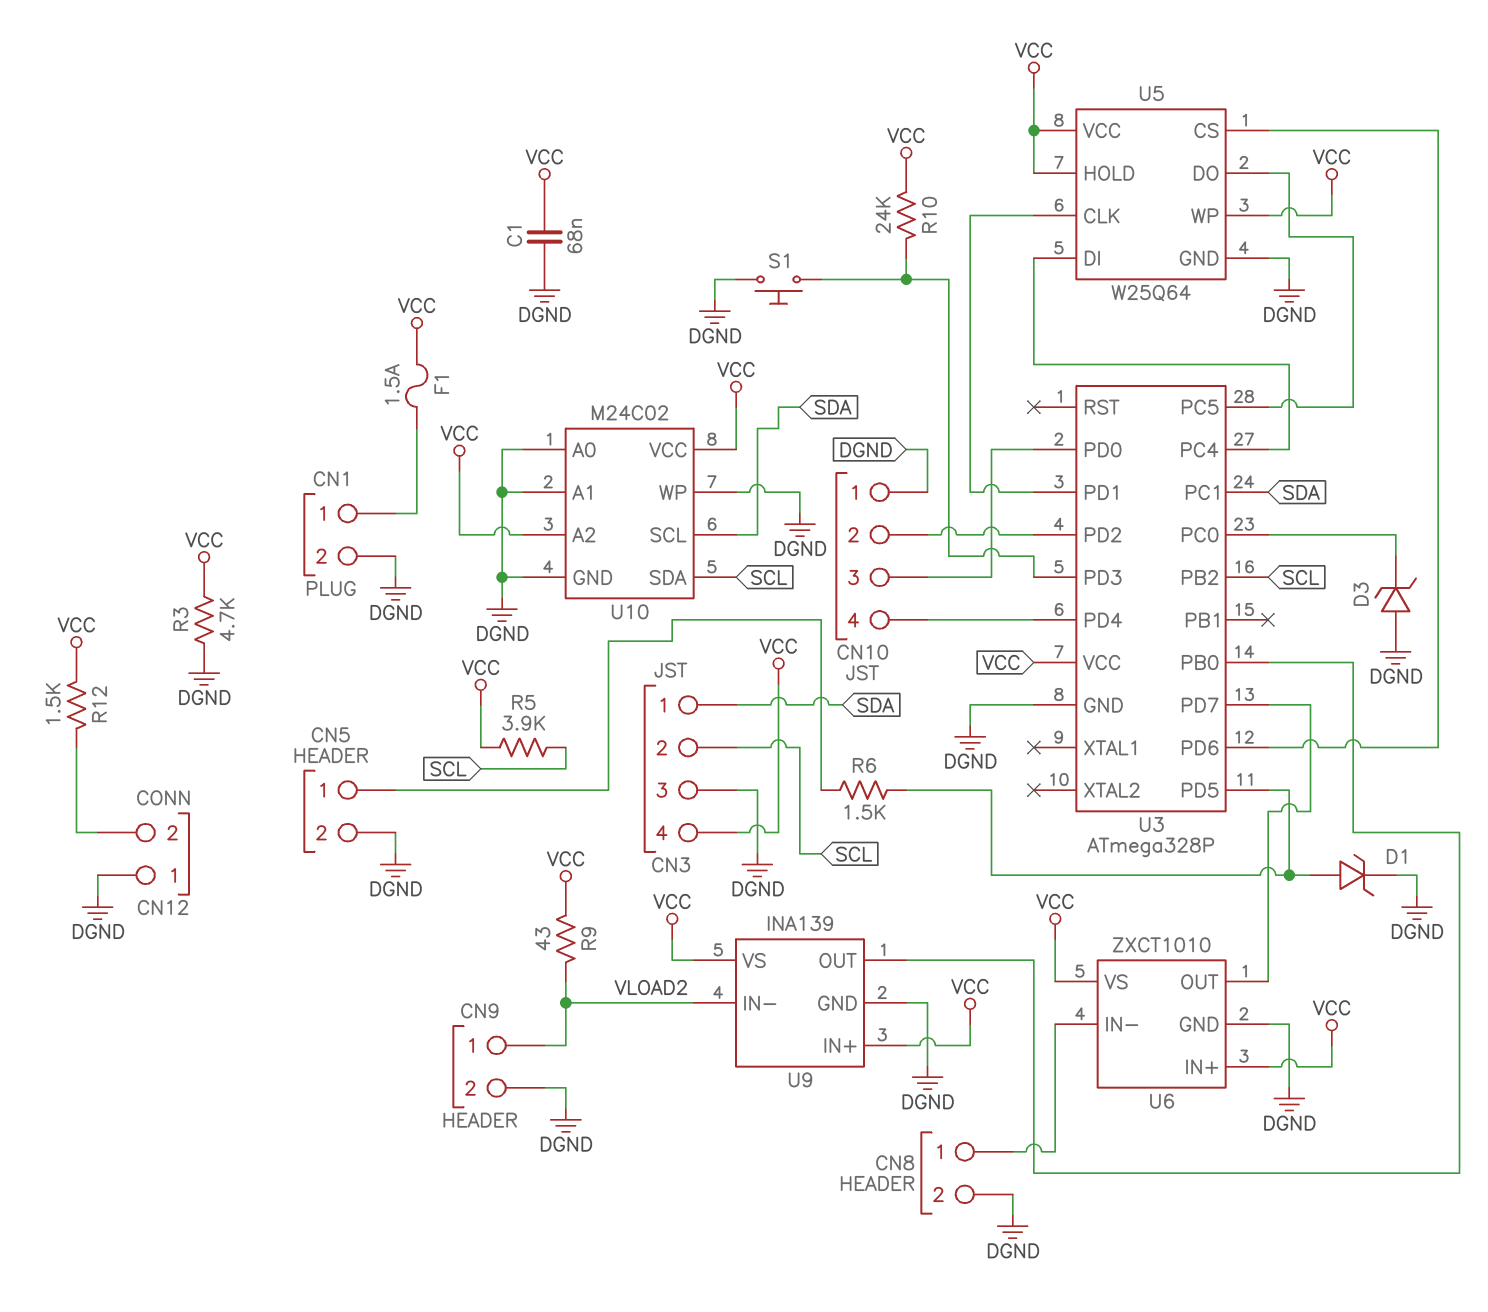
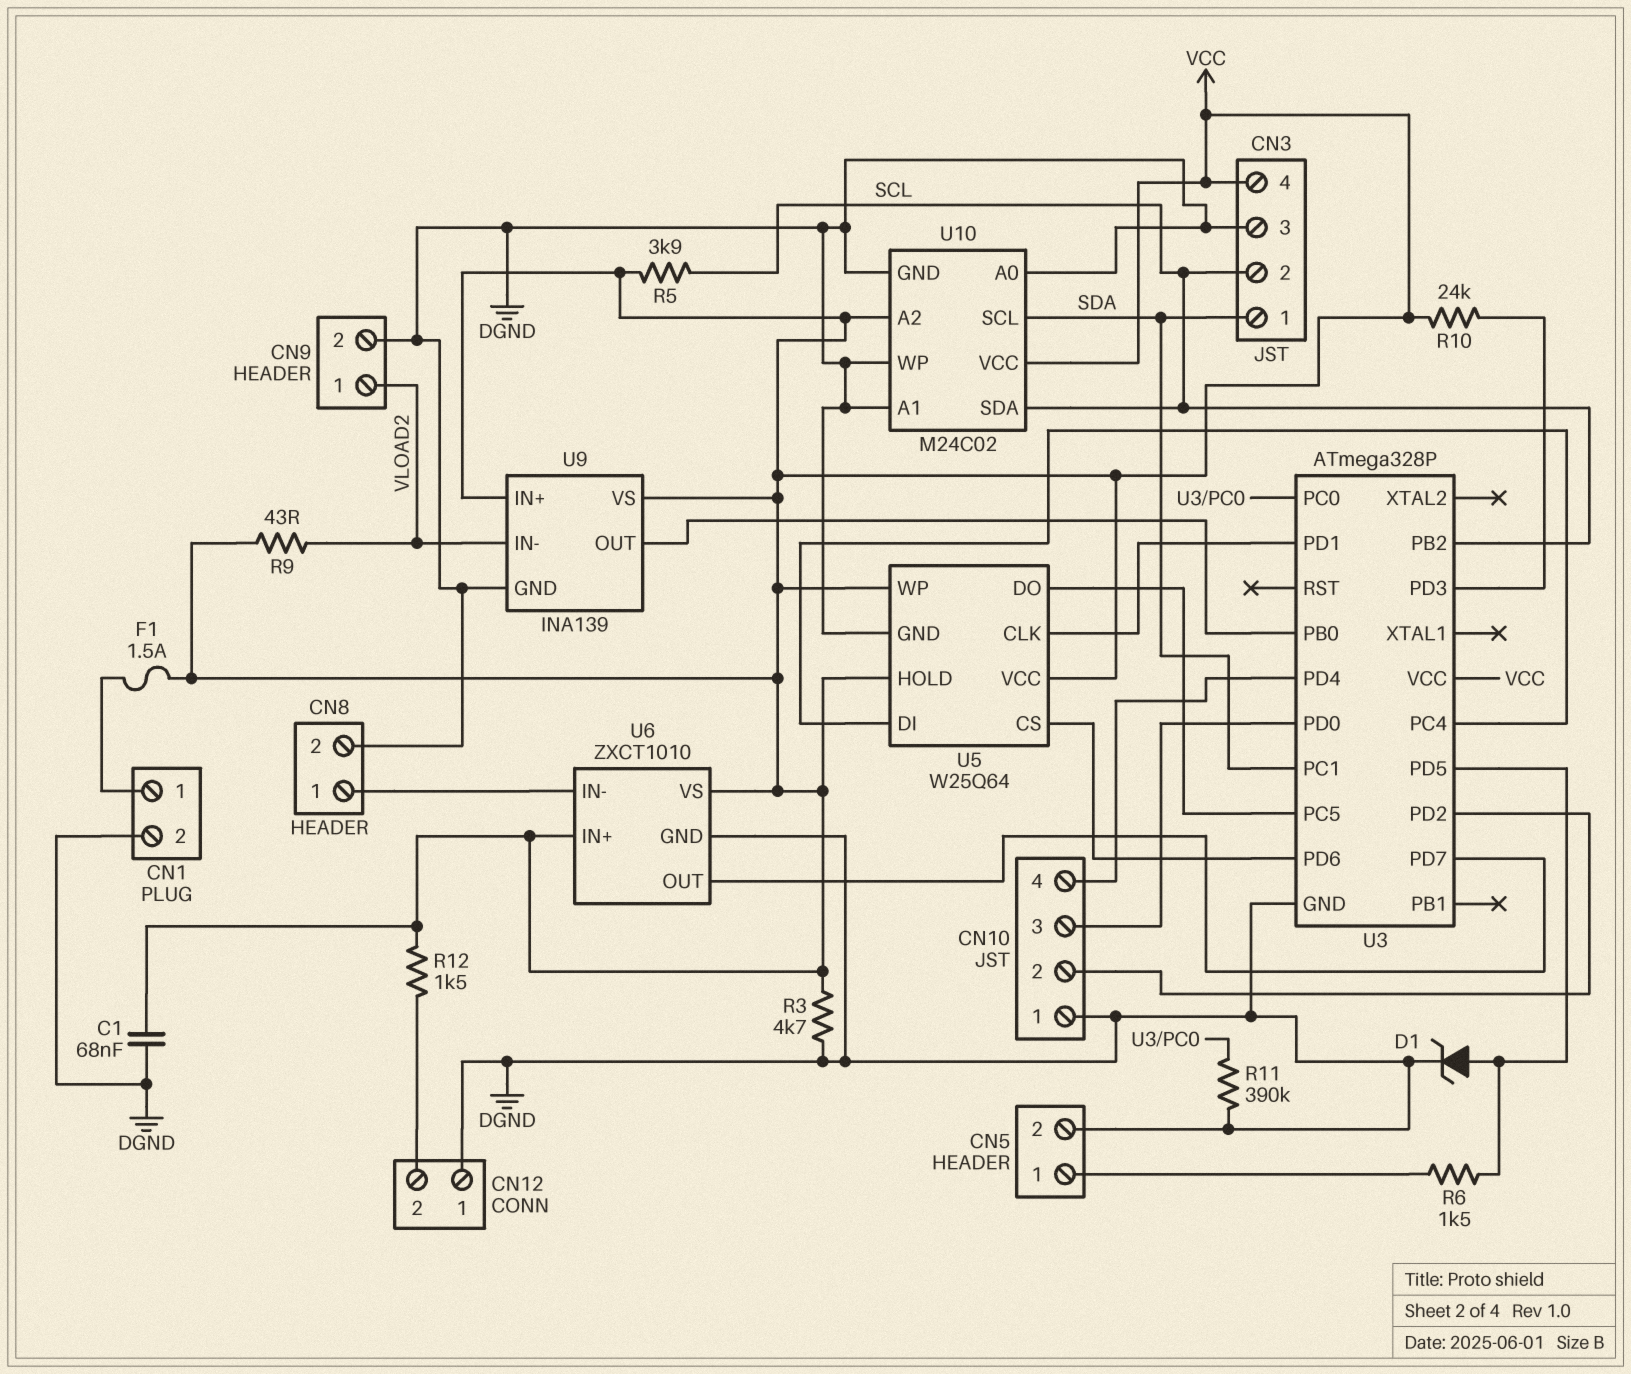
D3: zener (A DGND, K U3/PC0) -> none
R11: none -> 390k (DGND, U3/PC0)
S1: button (DGND, U3/PD3) -> none

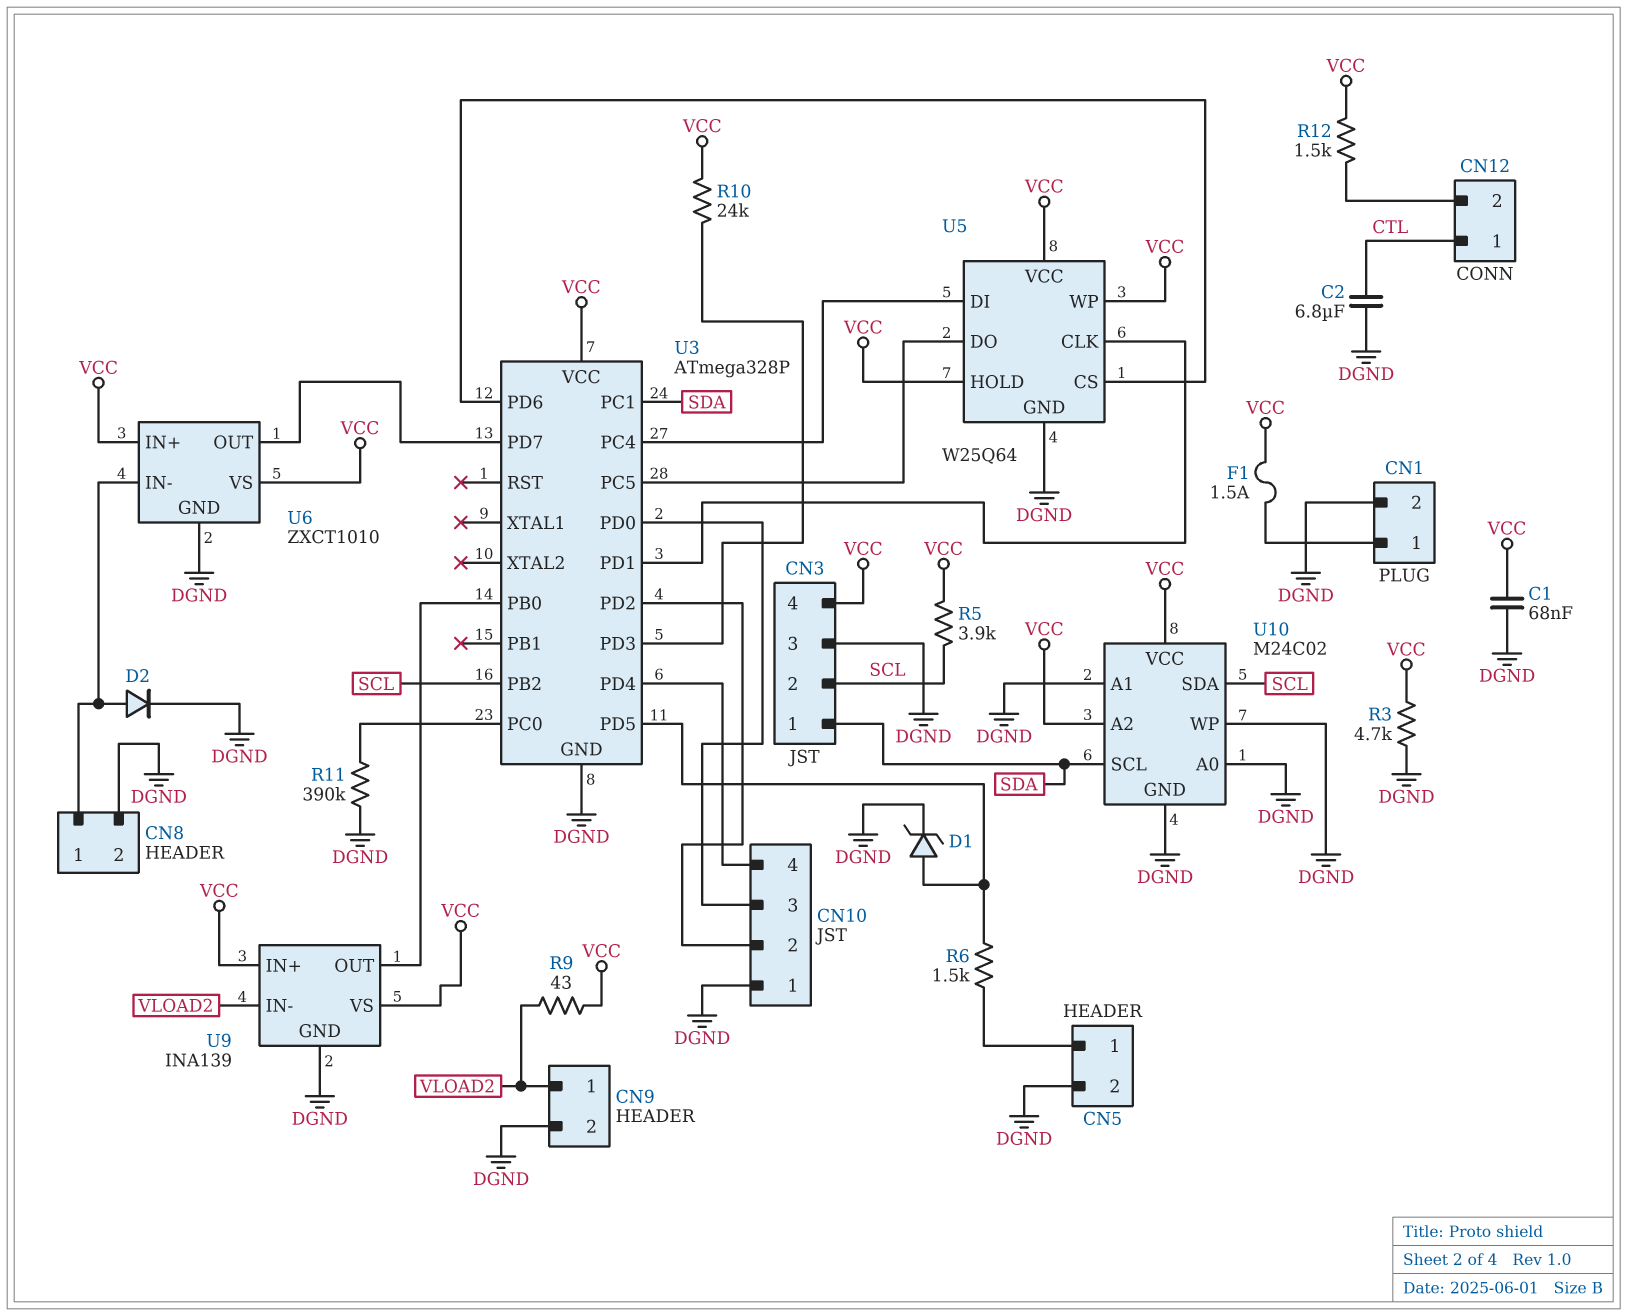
C2: none -> 6.8uF (CTL, DGND)
CN12 pin 1: DGND -> CTL
D2: none -> diode (A CN8/1, K DGND)

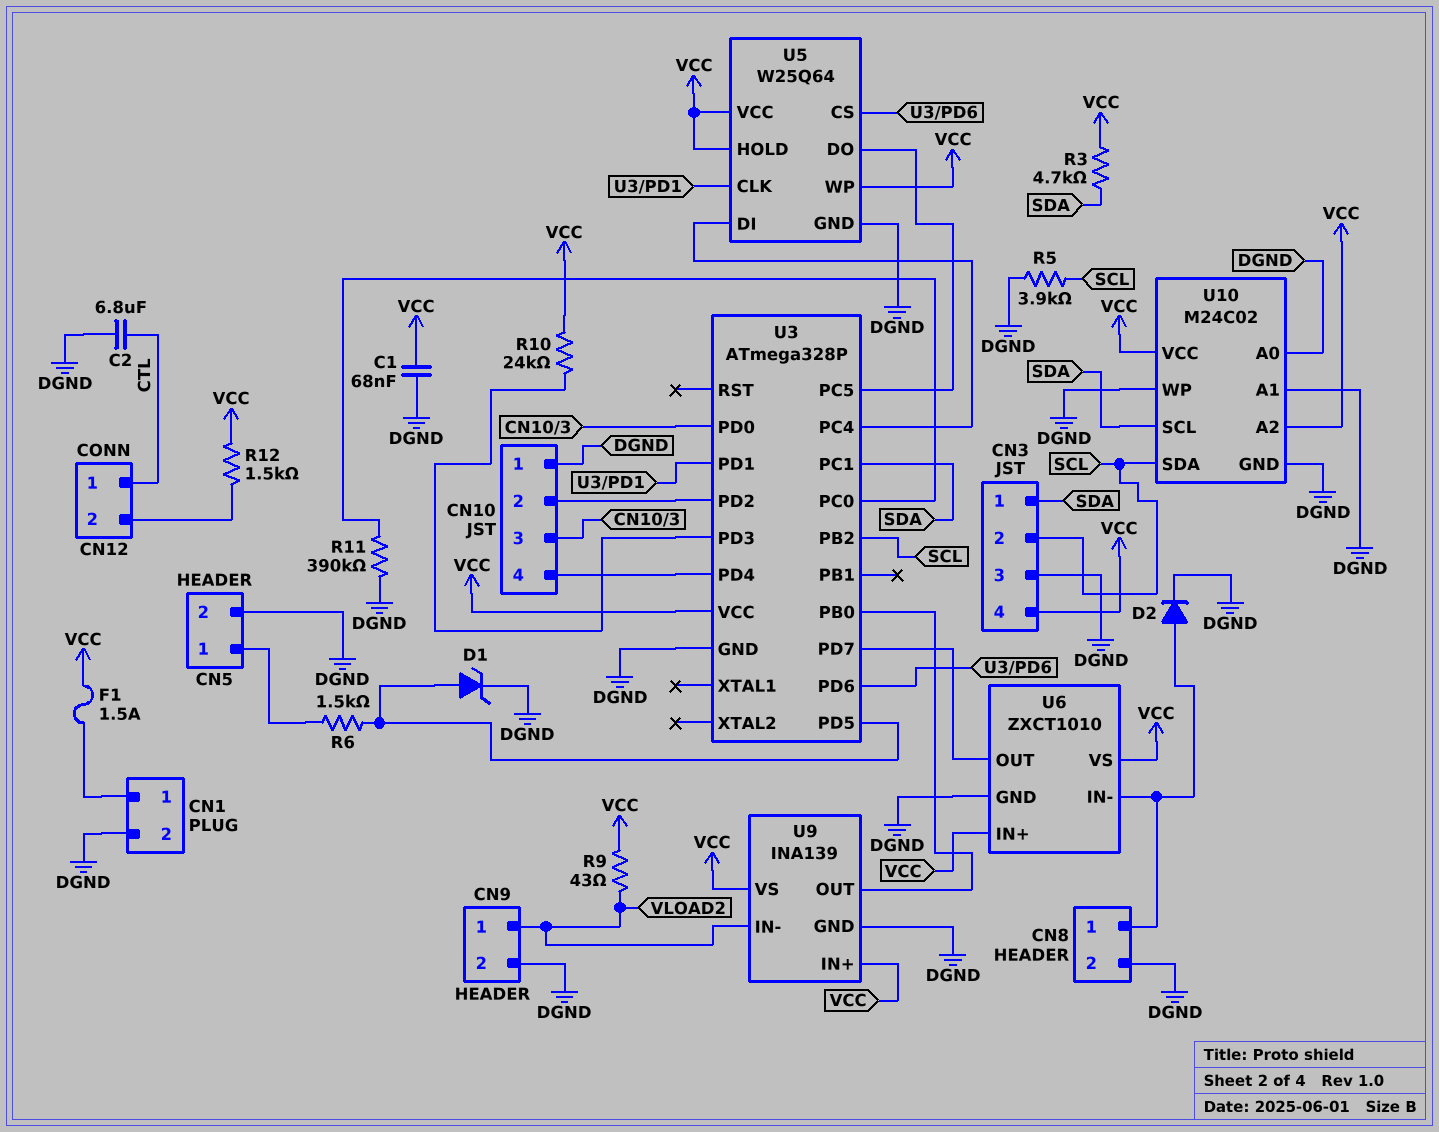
R3: 4.7k (DGND, VCC) -> 4.7k (SDA, VCC)
R5: 3.9k (SCL, VCC) -> 3.9k (DGND, SCL)

